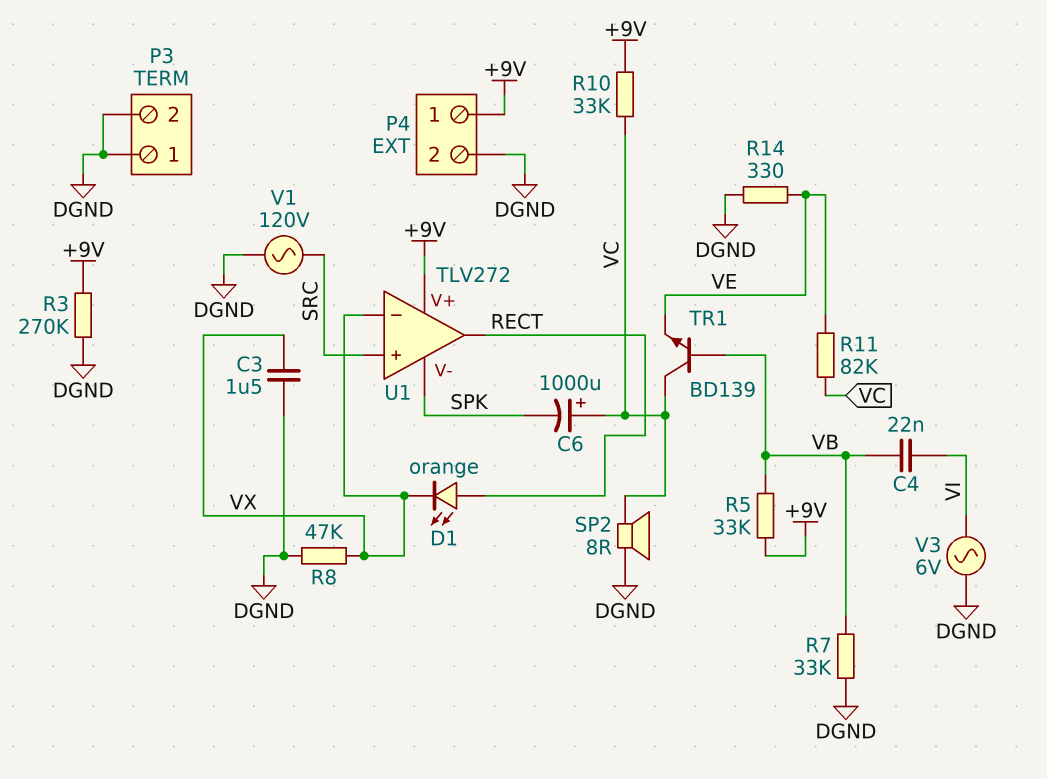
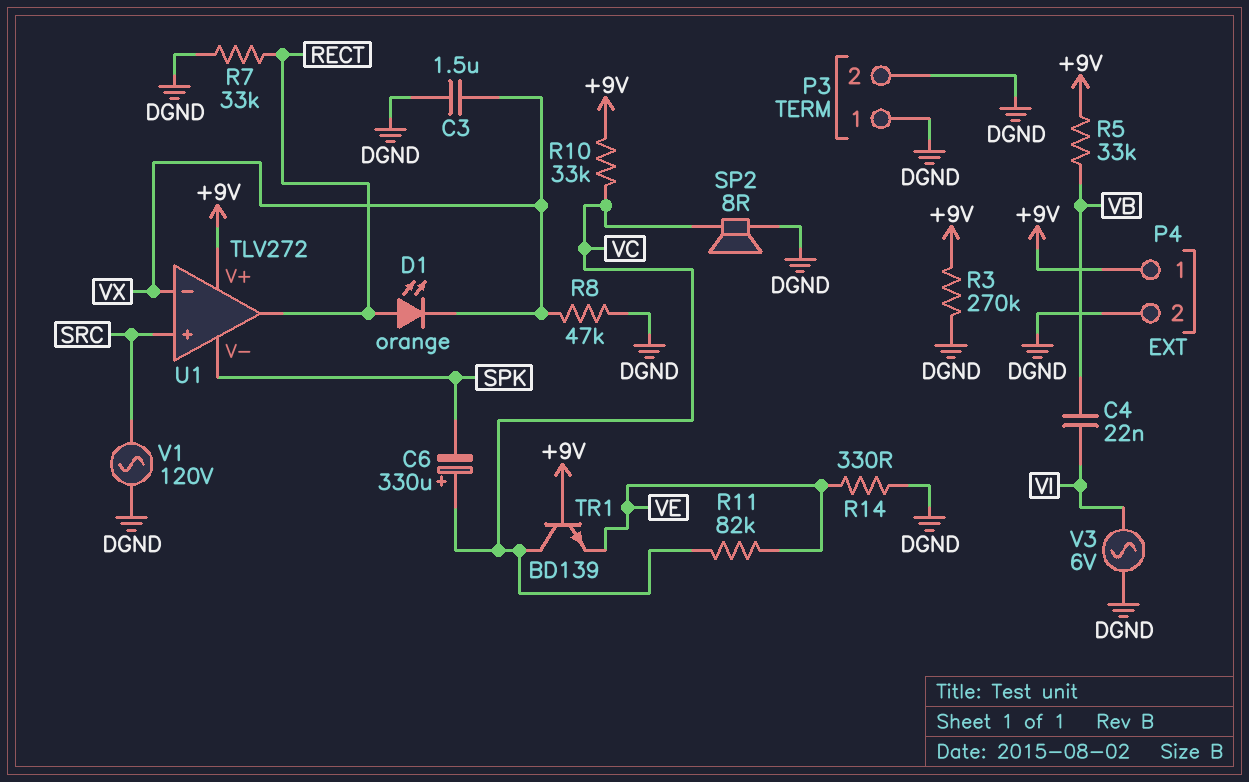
C6: 1000uF (plus VC, minus SPK) -> 330uF (plus VC, minus SPK)
R7: 33k (DGND, VB) -> 33k (DGND, RECT)
TR1: NPN BD139 (B VB, C VC, E VE) -> NPN BD139 (B +9V, C VC, E VE)

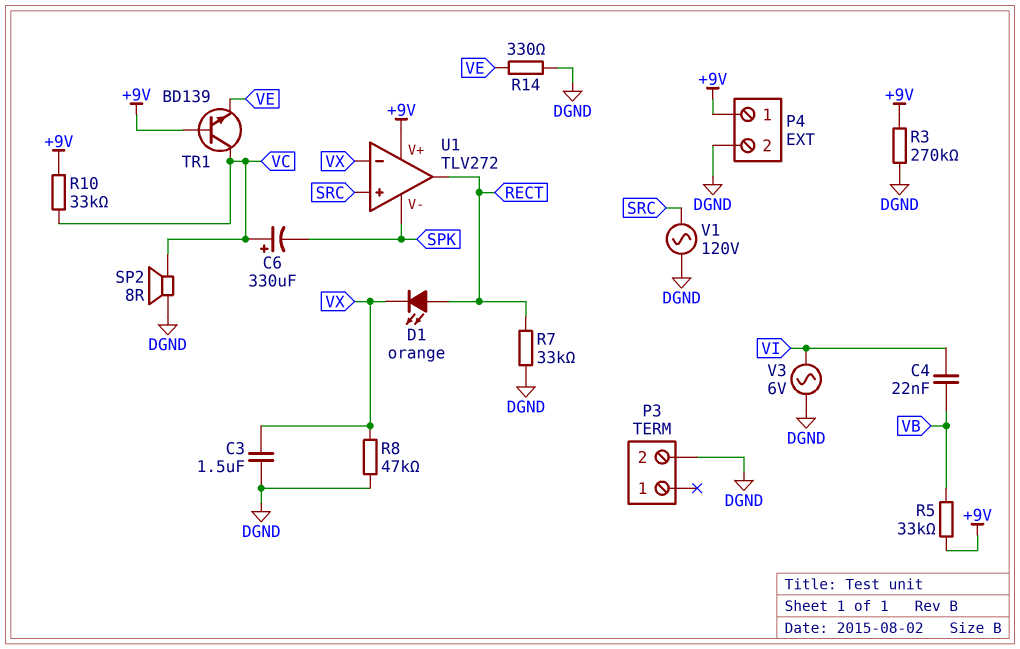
P3 pin 1: DGND -> none
R11: 82k (VC, VE) -> none

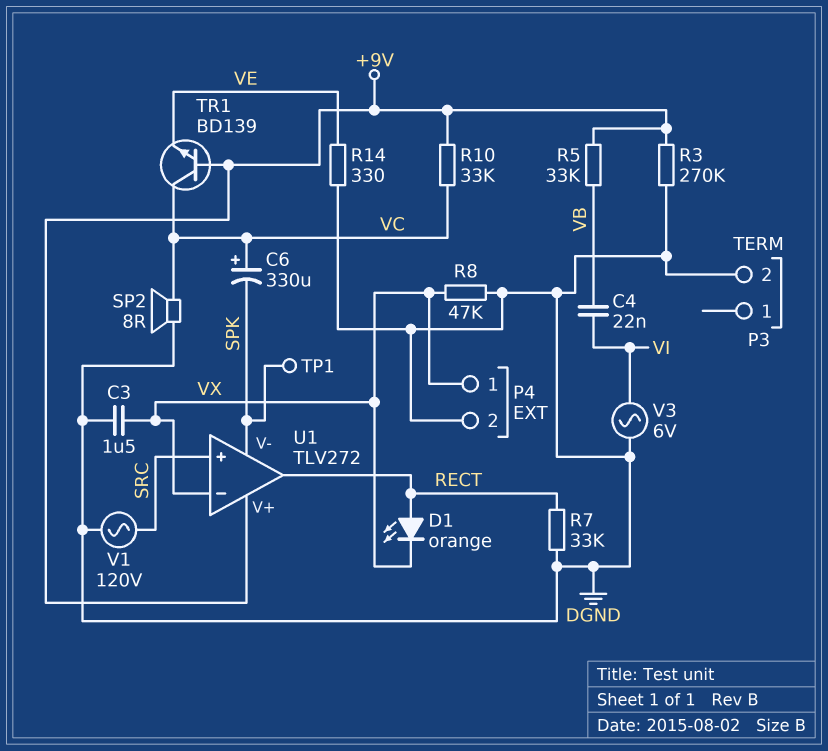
P4 pin 1: +9V -> VX
TP1: none -> test point (SPK)

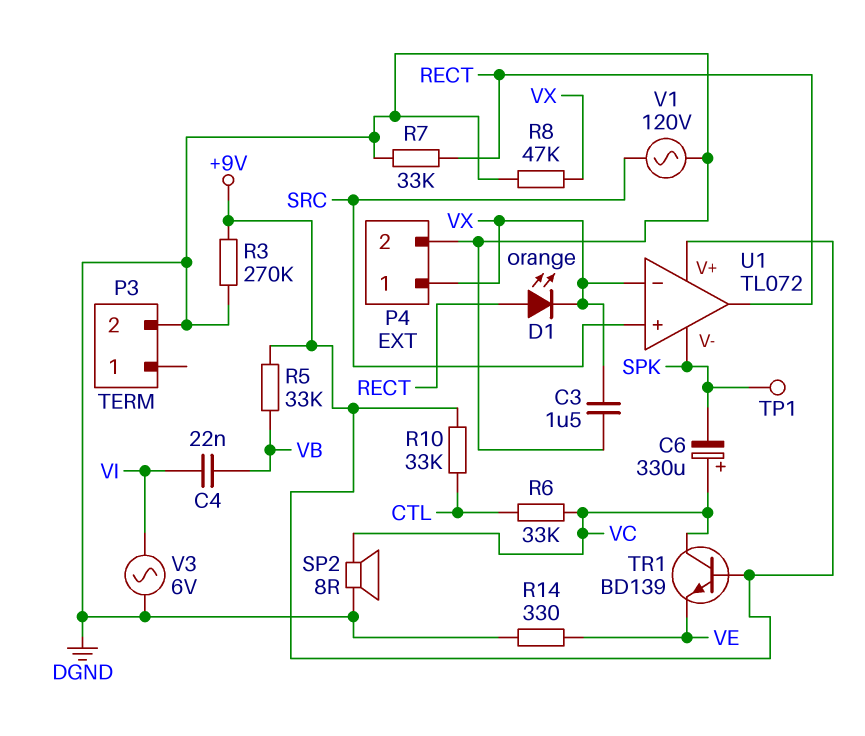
R6: none -> 33k (CTL, VC)
R10: 33k (+9V, VC) -> 33k (+9V, CTL)
U1: TLV272 -> TL072

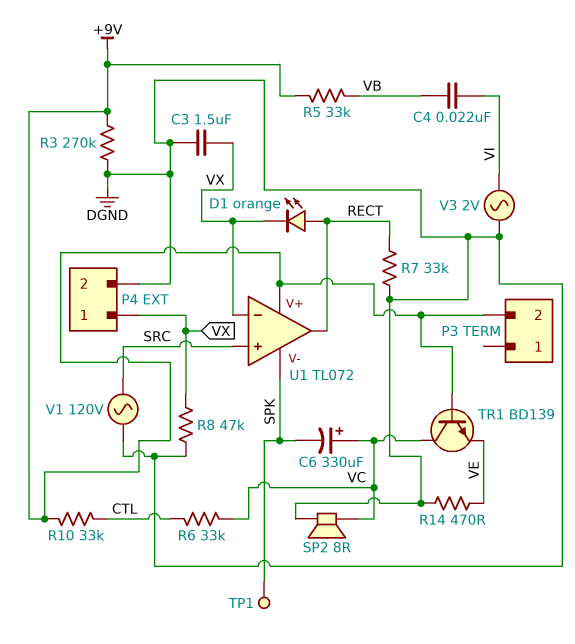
P3 pin 2: DGND -> +9V
R14: 330 (DGND, VE) -> 470 (DGND, VE)
V3: AC 6V (DGND, VI) -> AC 2V (DGND, VI)

